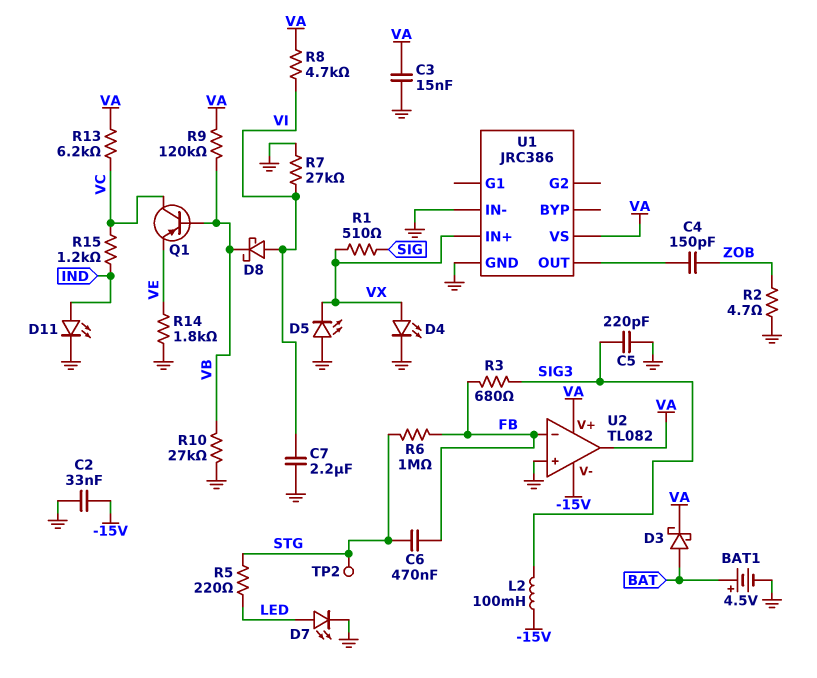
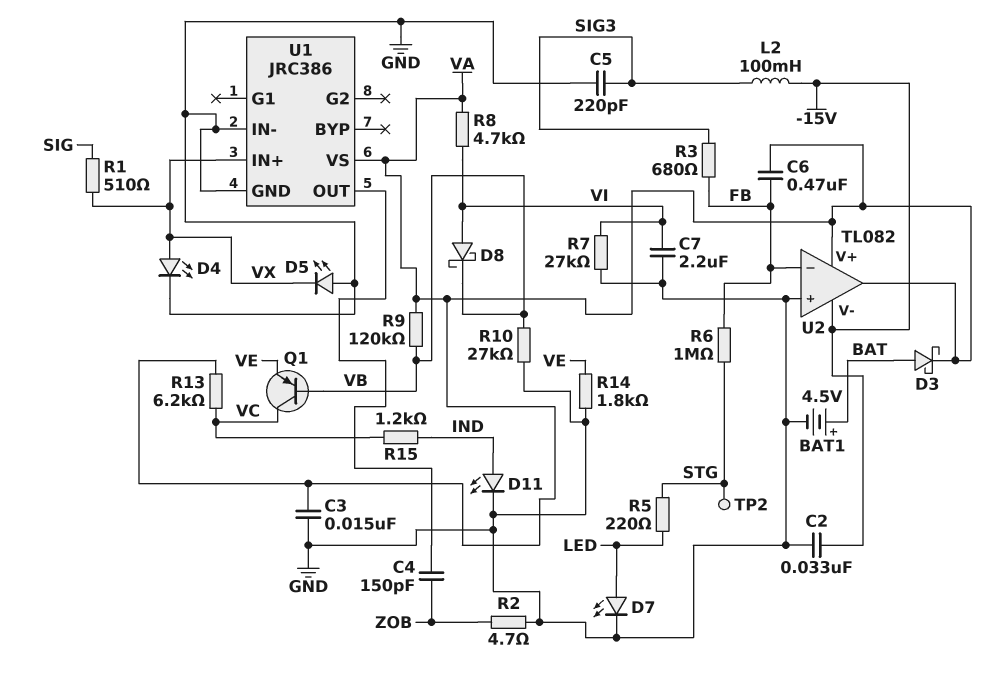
C6: 470nF (FB, STG) -> 470nF (FB, VA)

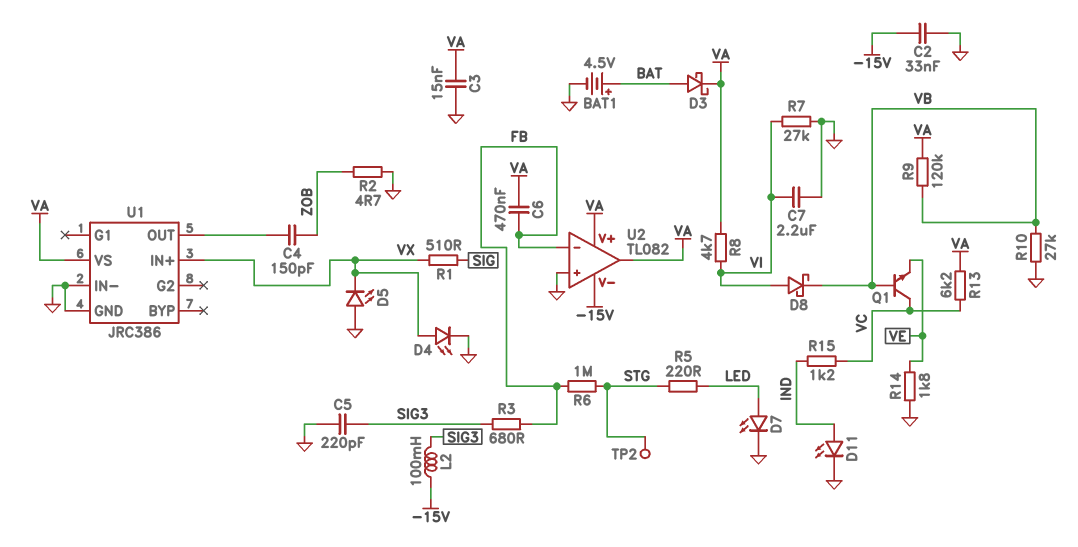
Q1: PNP (B VB, C VC, E VE) -> NPN (B VB, C VC, E VE)

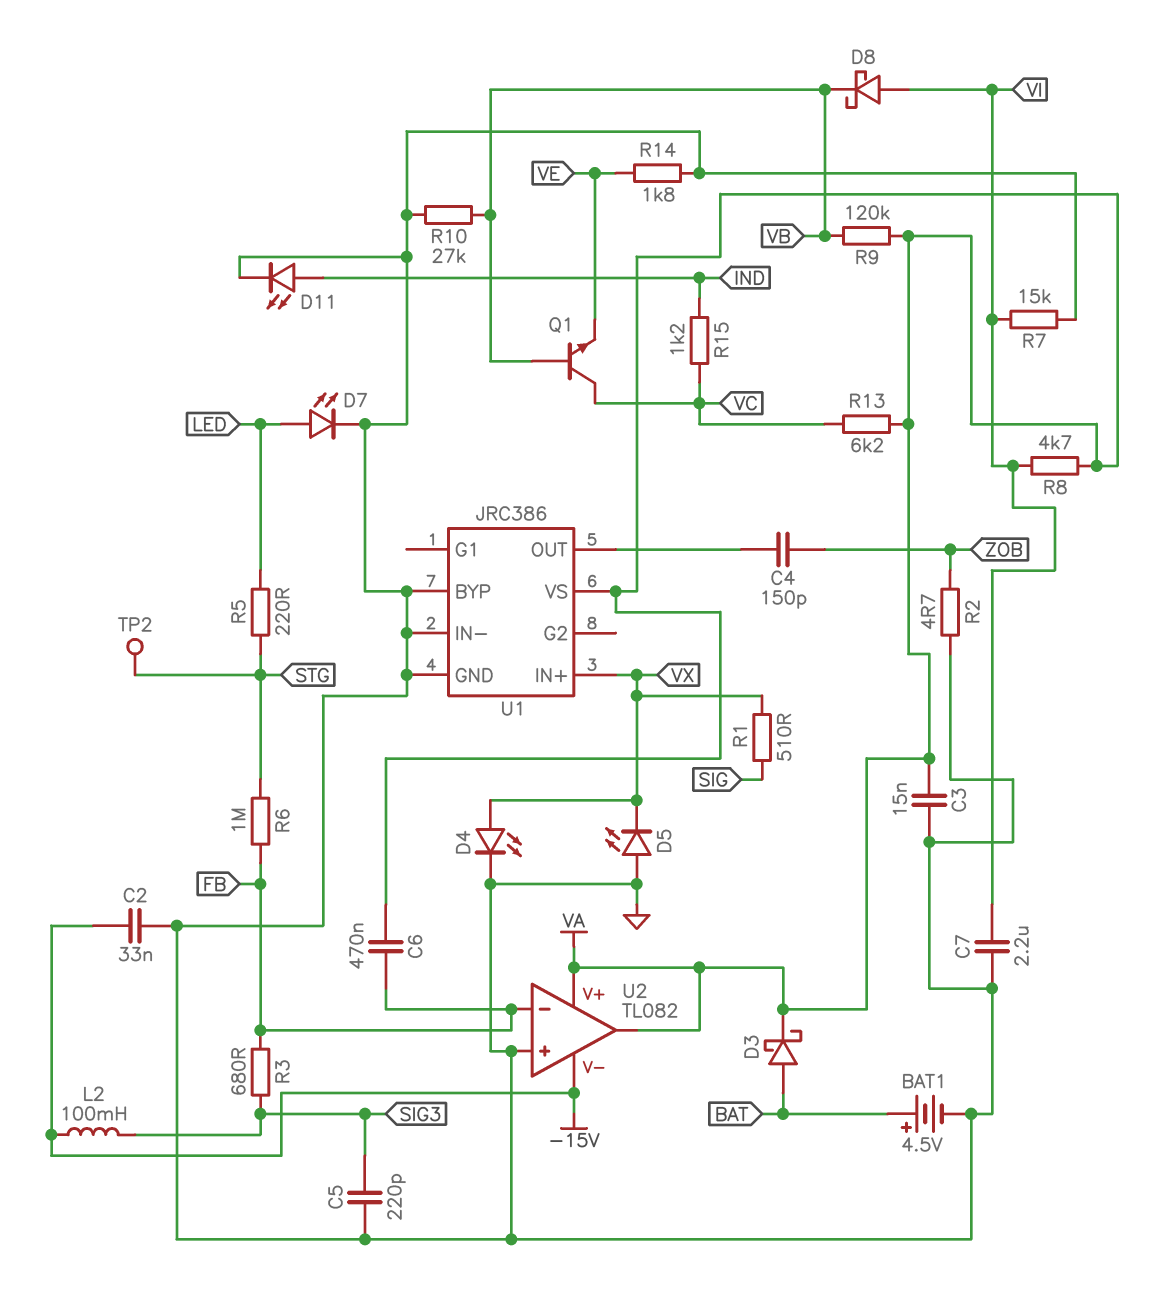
R7: 27k (GND, VI) -> 15k (GND, VI)
U1 pin BYP: none -> GND

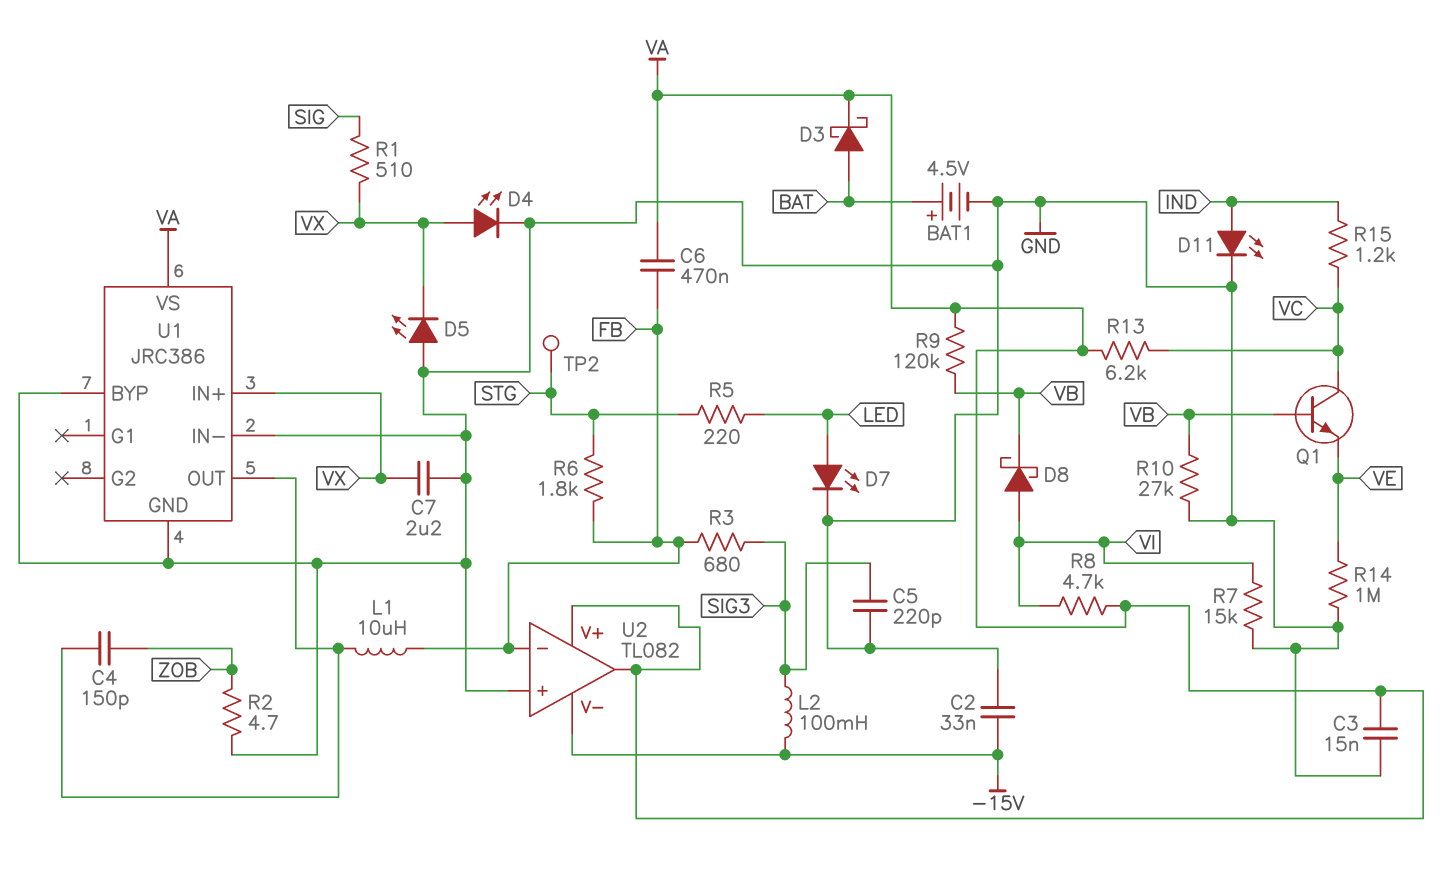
C7: 2.2uF (GND, VI) -> 2.2uF (GND, VX)
L1: none -> 10uH (FB, U1/OUT)
R6: 1M (FB, STG) -> 1.8k (FB, STG)
R14: 1.8k (GND, VE) -> 1M (GND, VE)

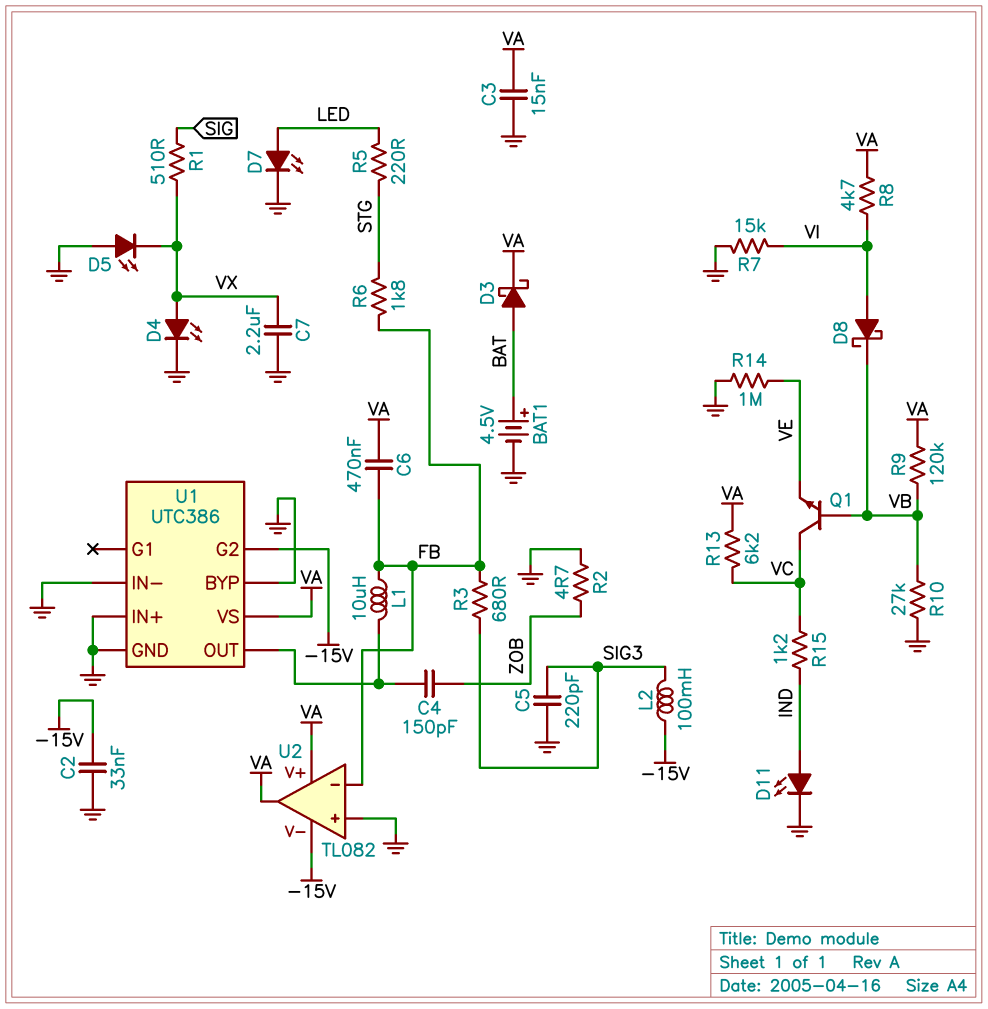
TP2: test point (STG) -> none
U1: JRC386 -> UTC386
U1 pin G2: none -> -15V
U1 pin IN+: VX -> GND

